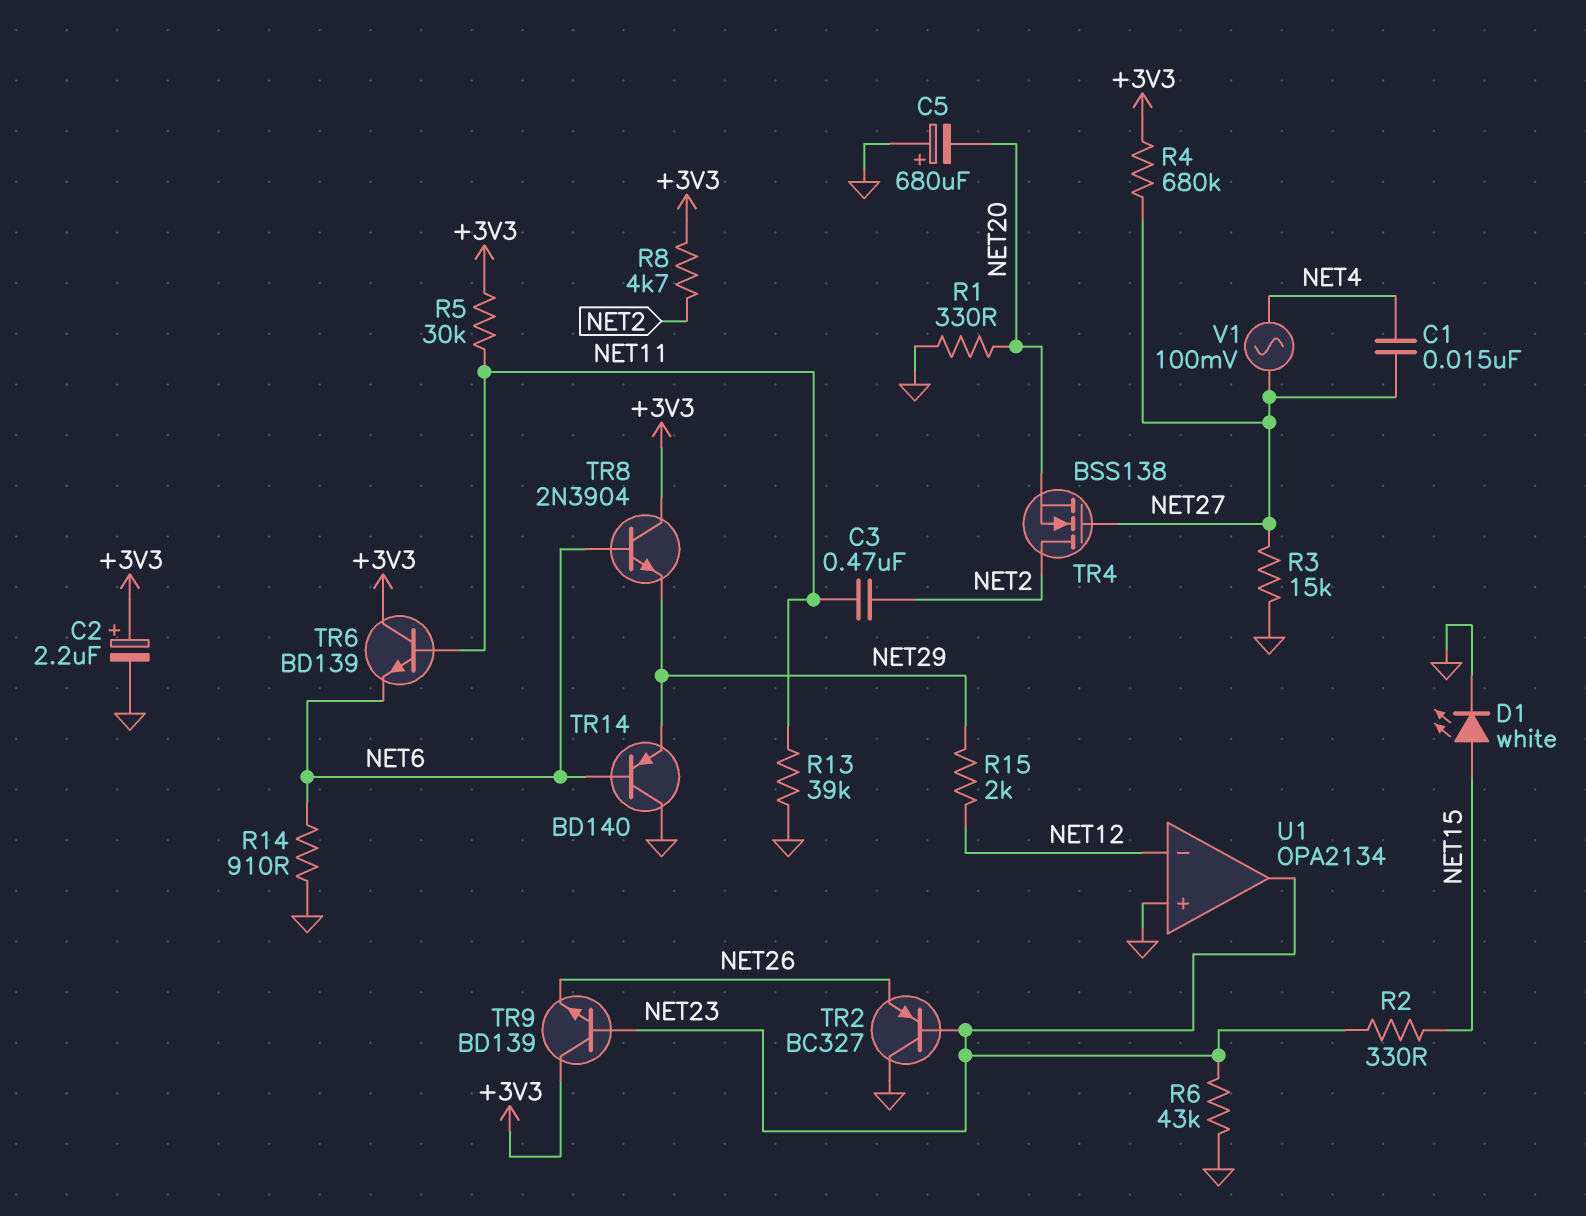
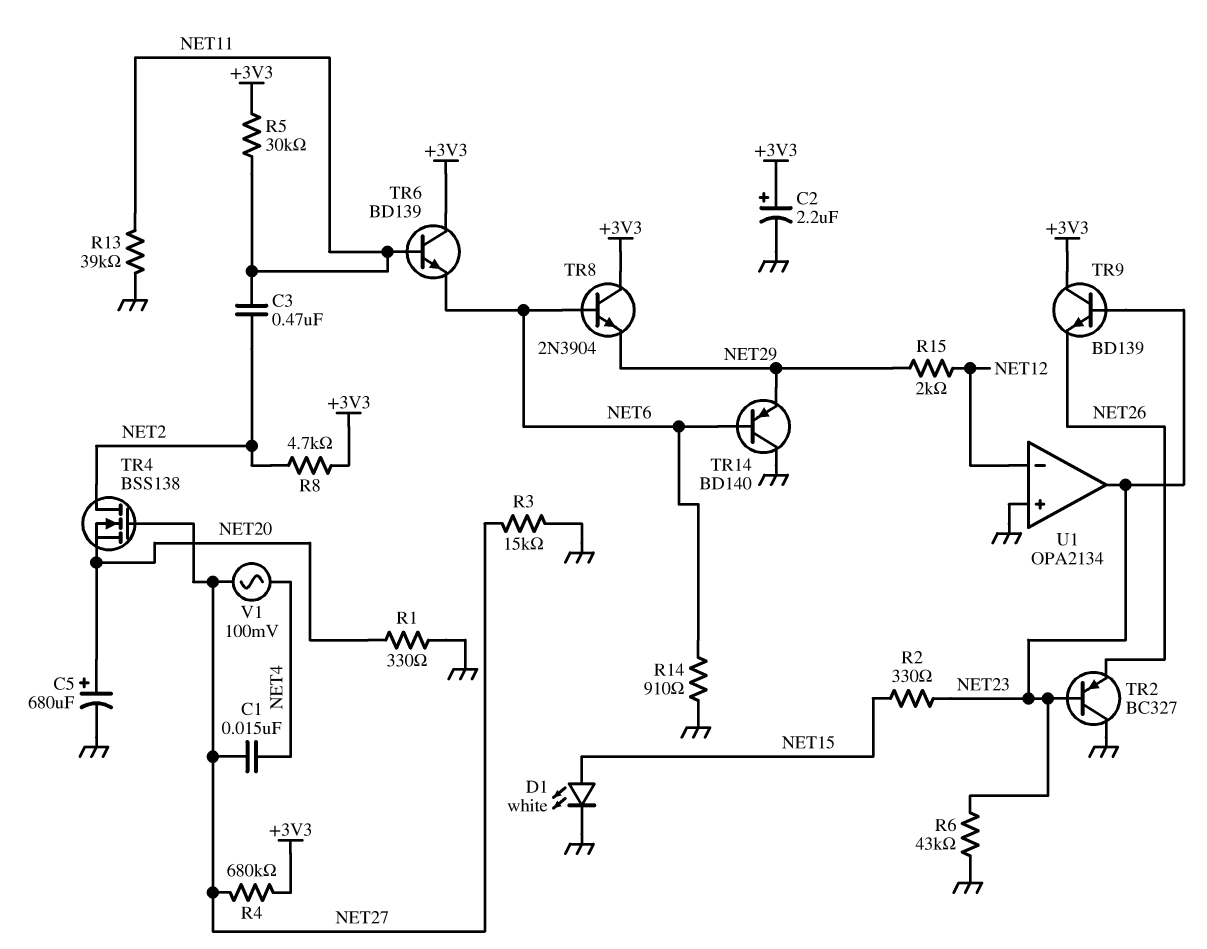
C5: 680uF (plus GND, minus NET20) -> 680uF (plus NET20, minus GND)

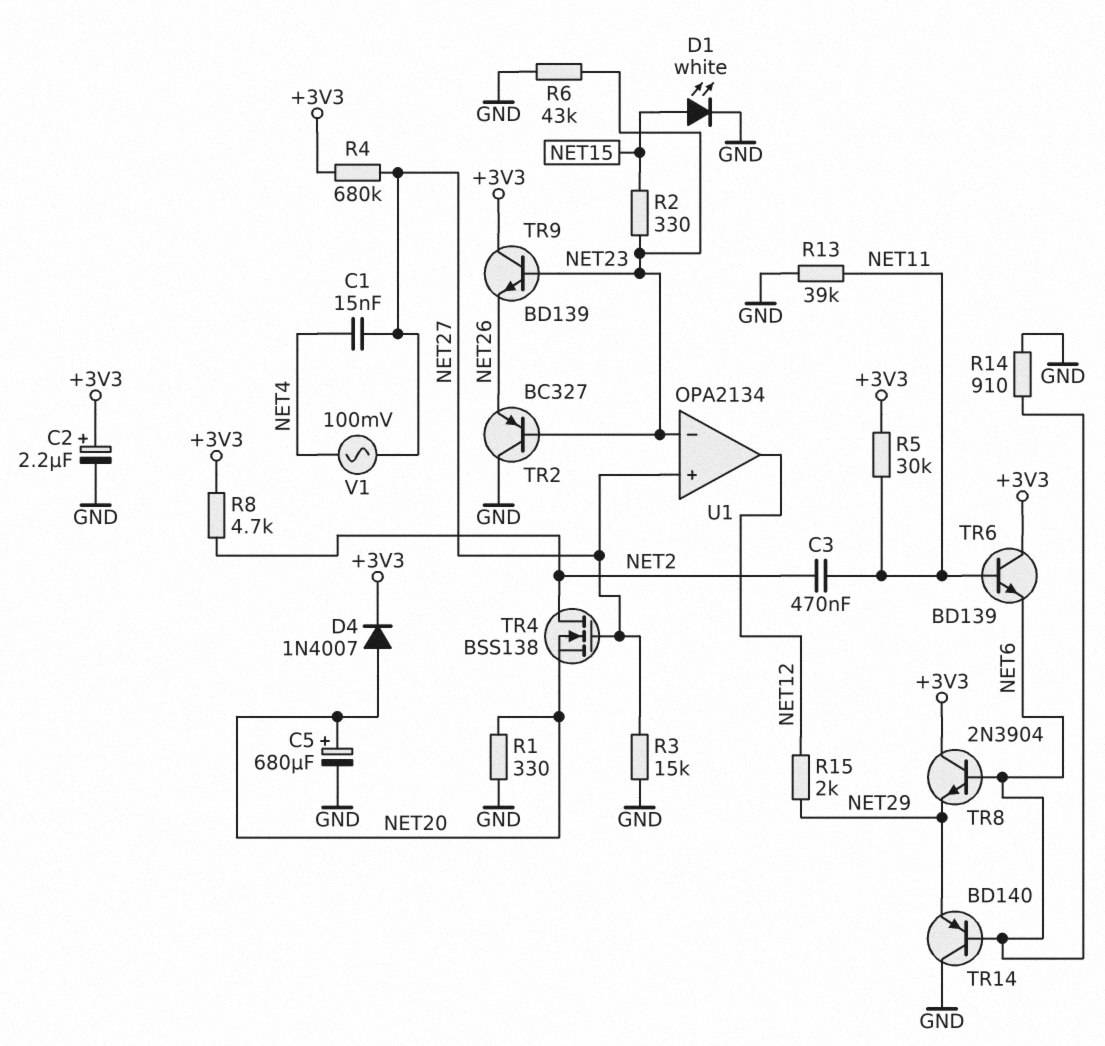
D4: none -> diode 1N4007 (A NET20, K +3V3)
U1 pin in+: GND -> NET27
U1 pin in-: NET12 -> NET23
U1 pin out: NET23 -> NET12

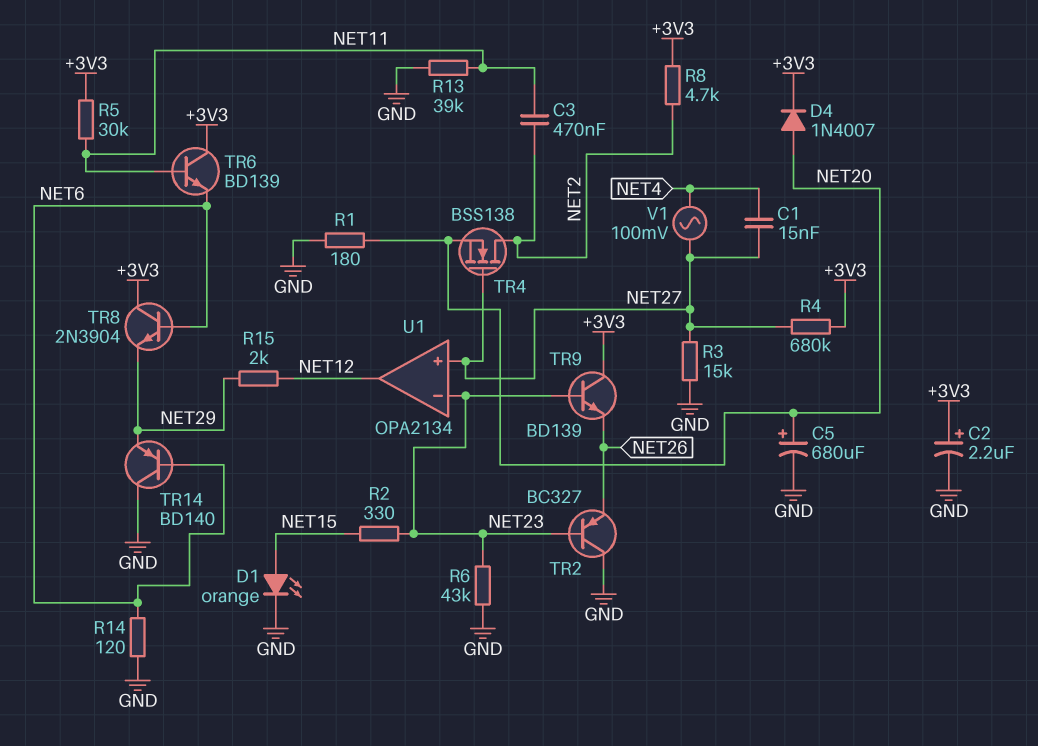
D1: LED white (A NET15, K GND) -> LED orange (A NET15, K GND)
R1: 330 (GND, NET20) -> 180 (GND, NET20)
R14: 910 (GND, NET6) -> 120 (GND, NET6)

